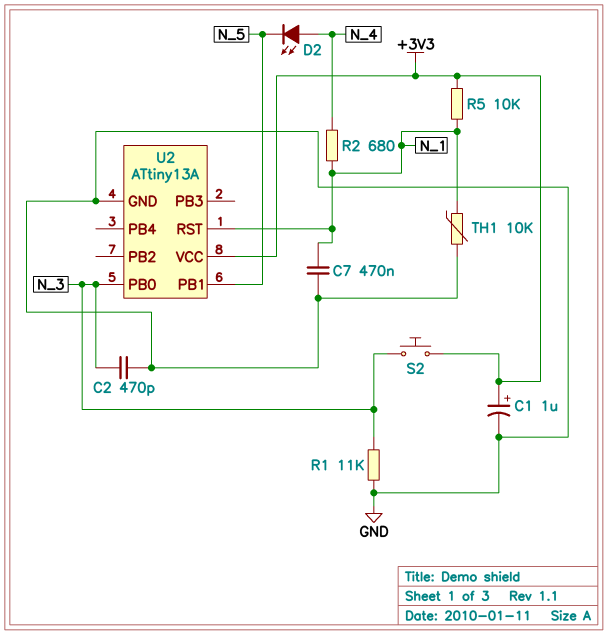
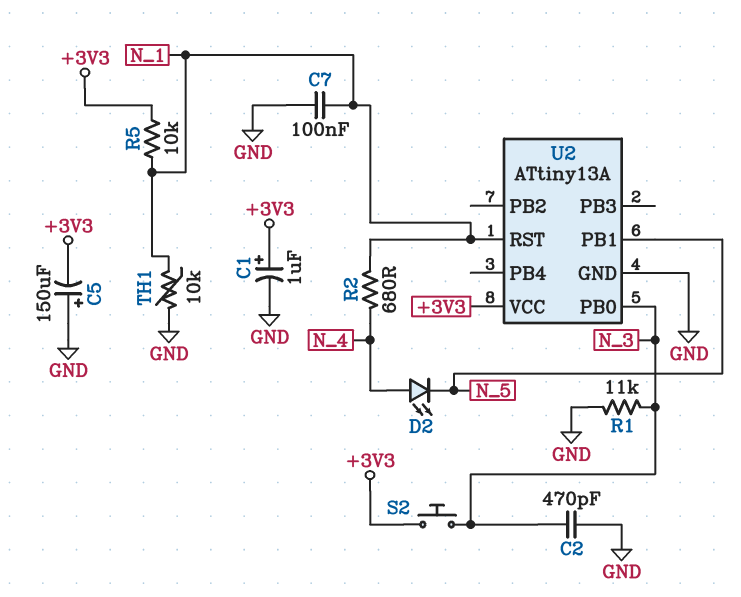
C5: none -> 150uF (plus GND, minus +3V3)
C7: 470nF (GND, N_1) -> 100nF (GND, N_1)

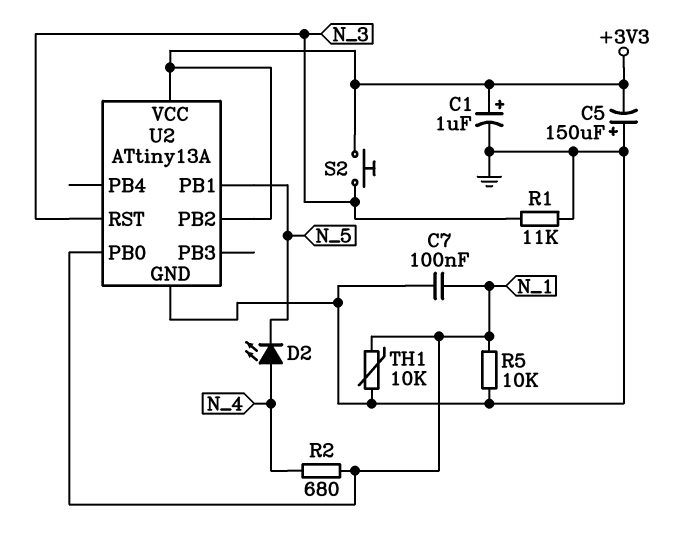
C2: 470pF (GND, N_3) -> none
R5: 10k (+3V3, N_1) -> 10k (GND, N_1)
U2 pin PB0: N_3 -> N_1
U2 pin PB2: none -> +3V3
U2 pin RST: N_1 -> N_3

